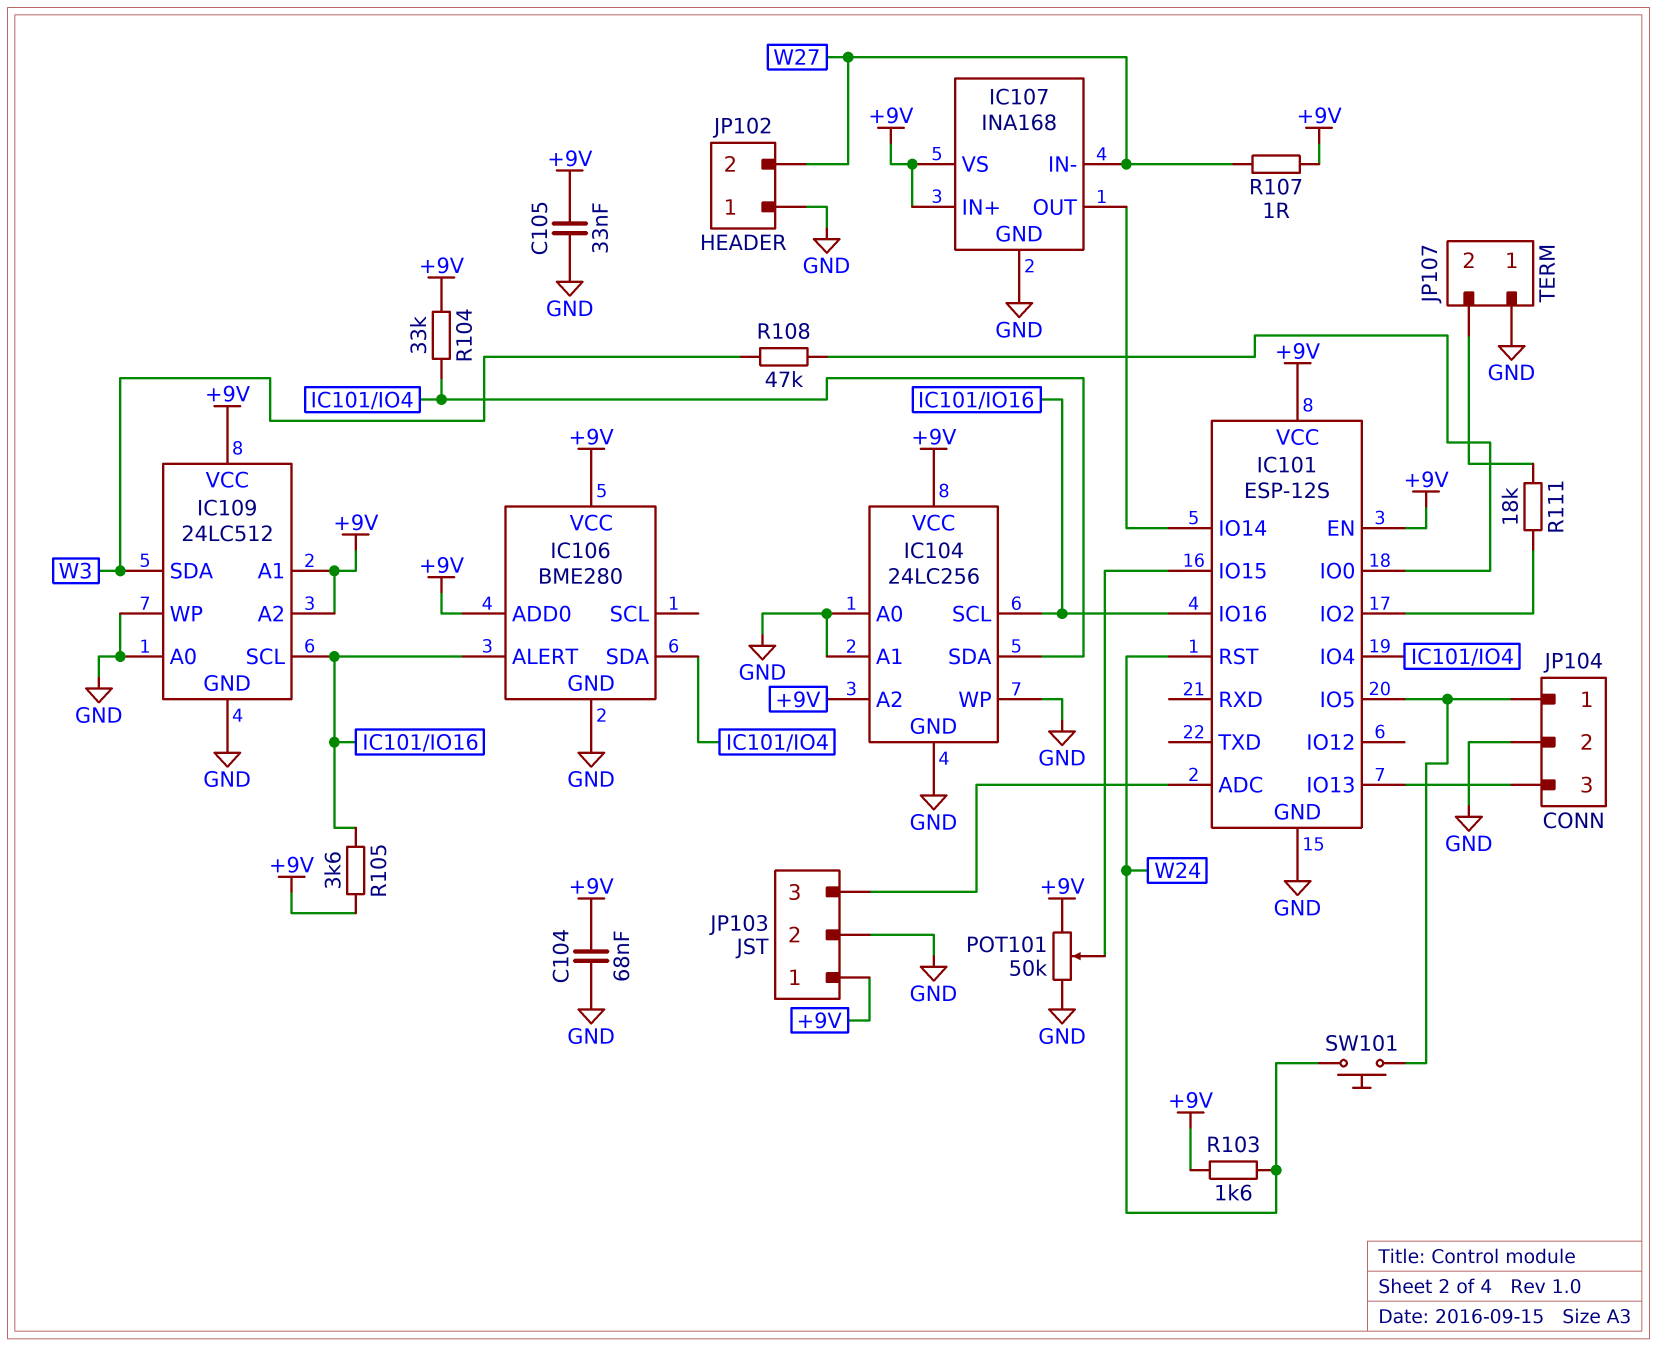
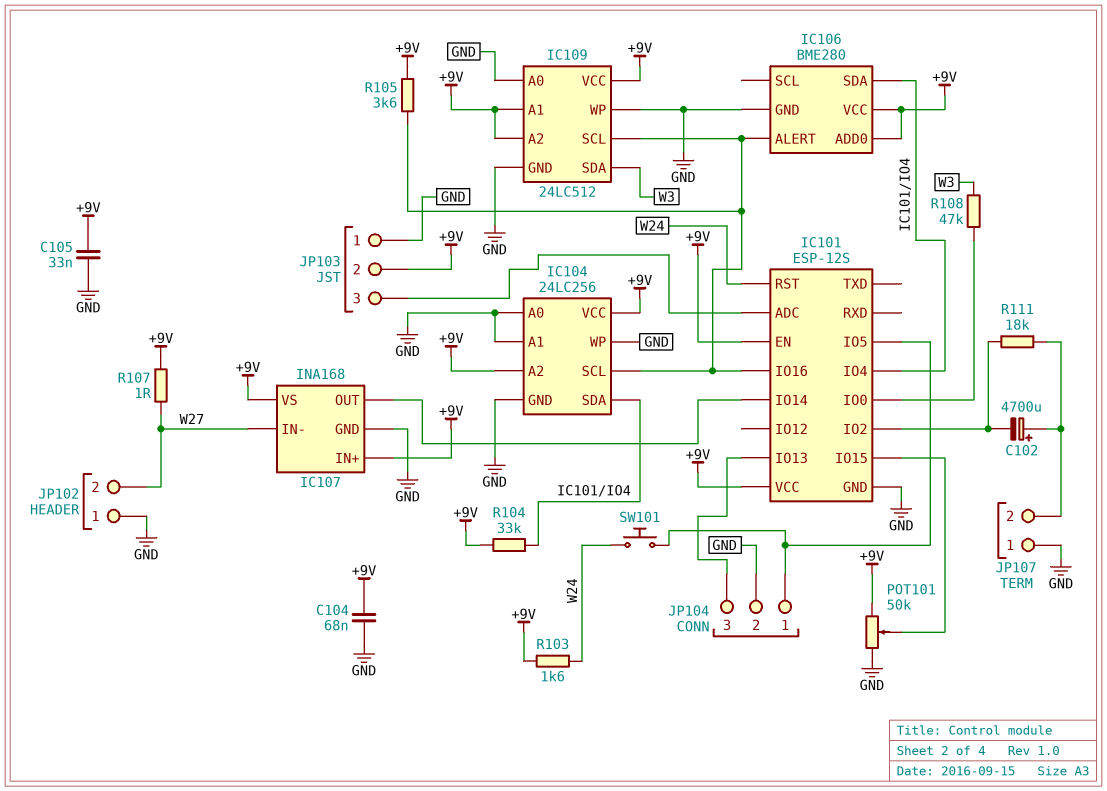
C102: none -> 4700uF (plus JP107/2, minus IC101/IO2)
JP103 pin 1: +9V -> GND
JP103 pin 2: GND -> +9V

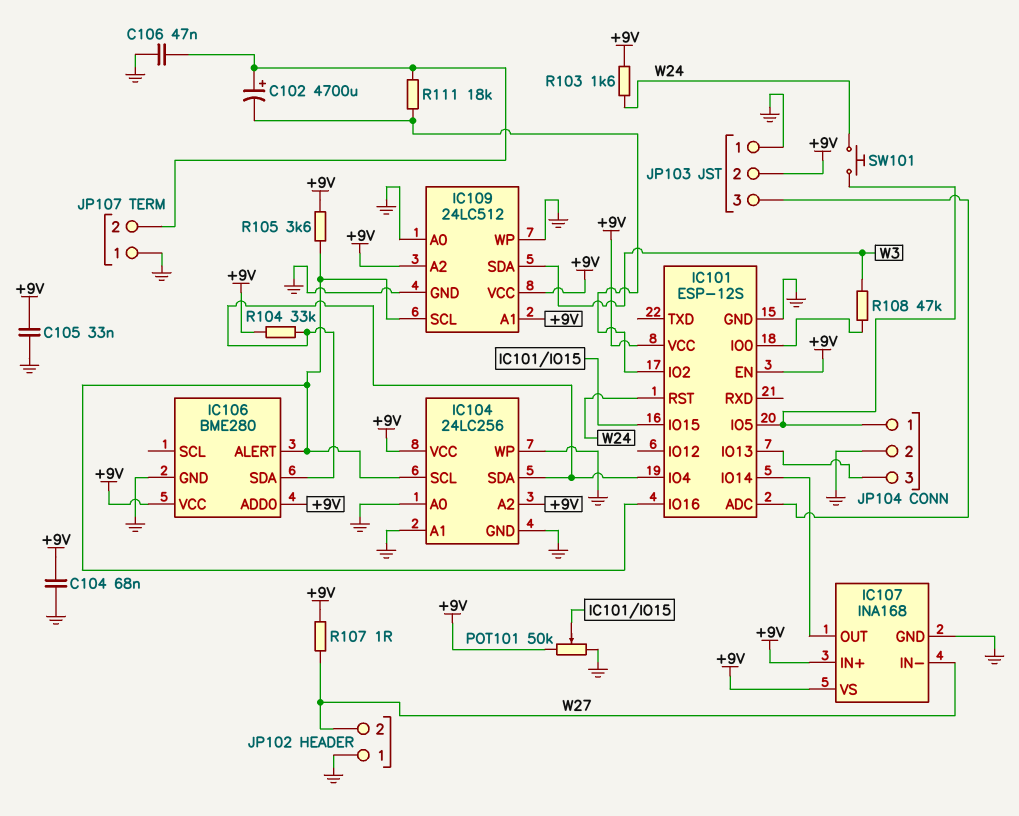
C106: none -> 47nF (GND, JP107/2)

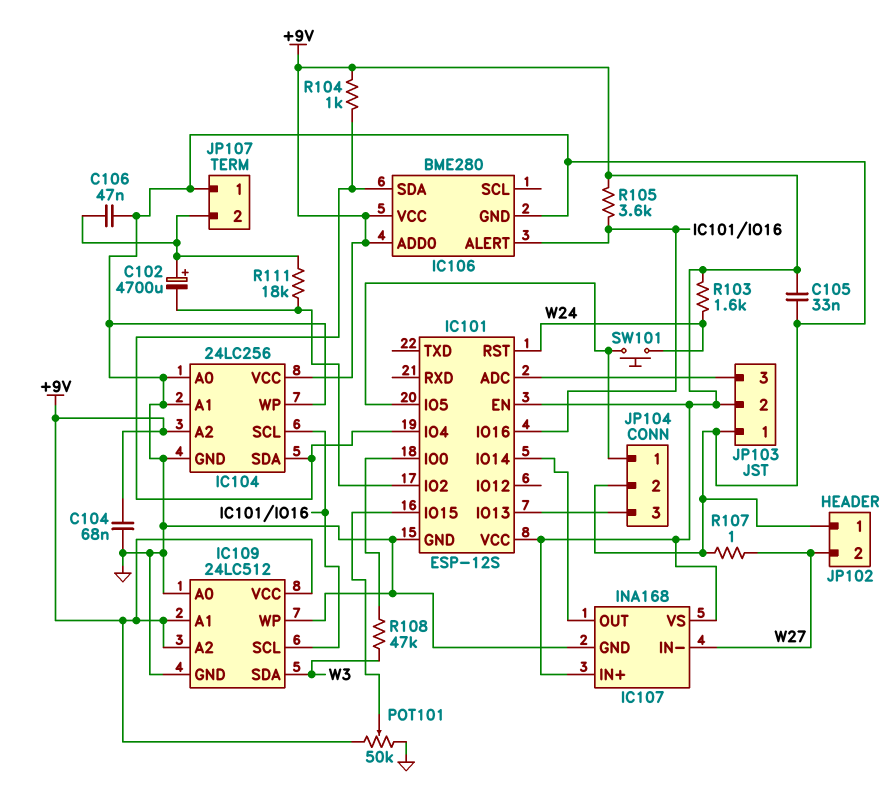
R104: 33k (+9V, IC101/IO4) -> 1k (+9V, IC101/IO4)
R107: 1 (+9V, W27) -> 1 (GND, W27)

